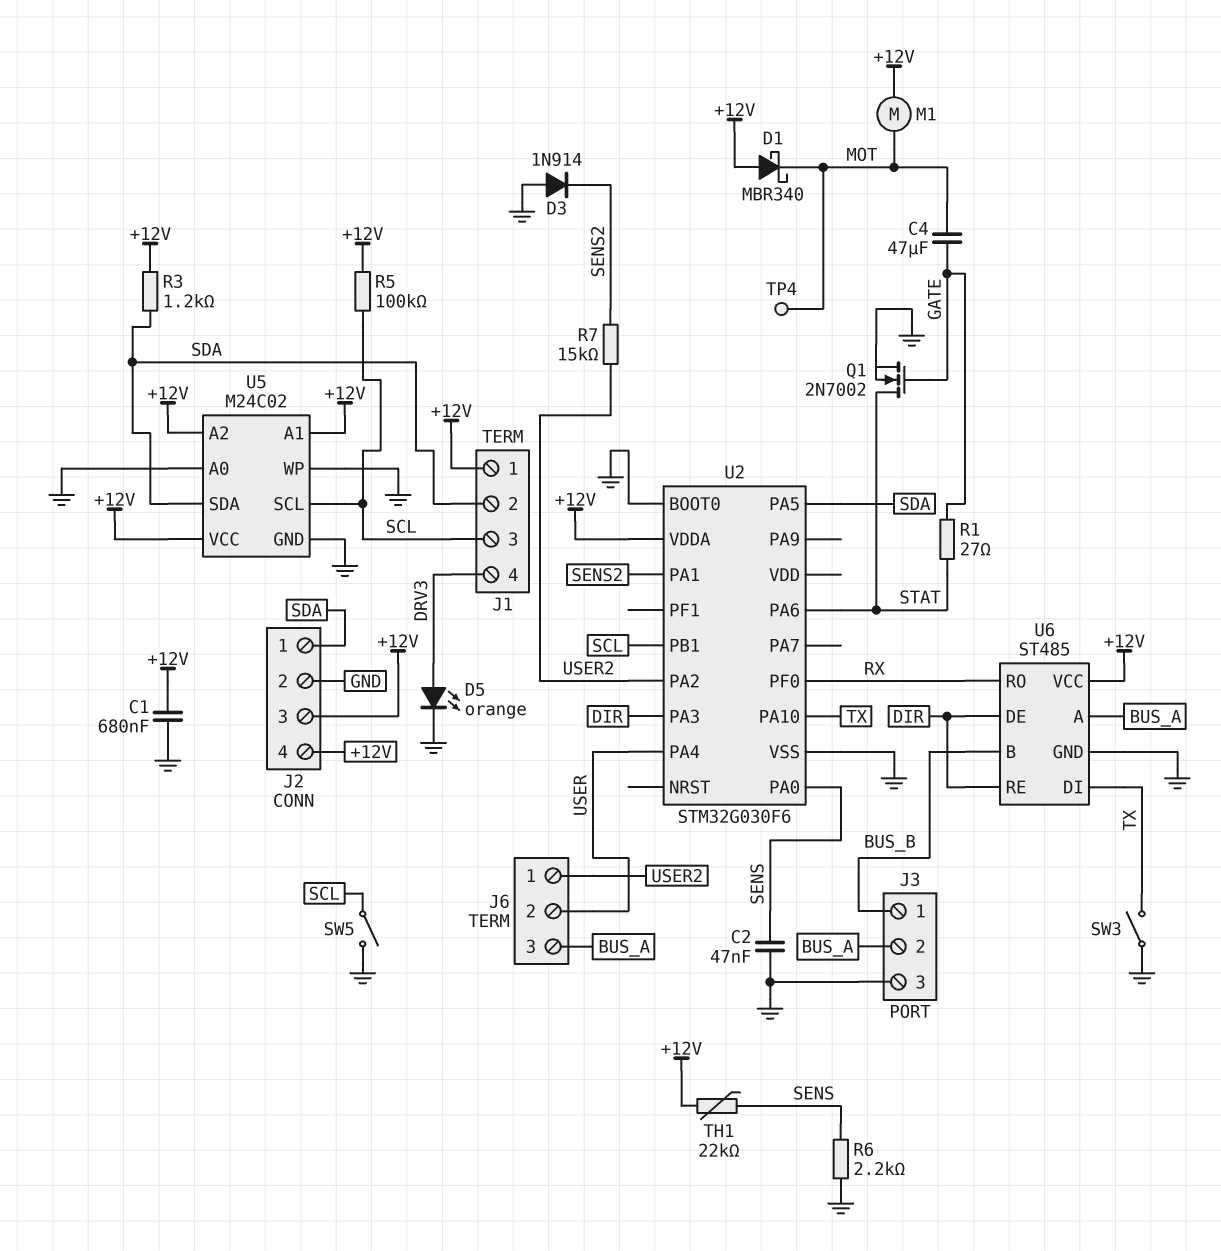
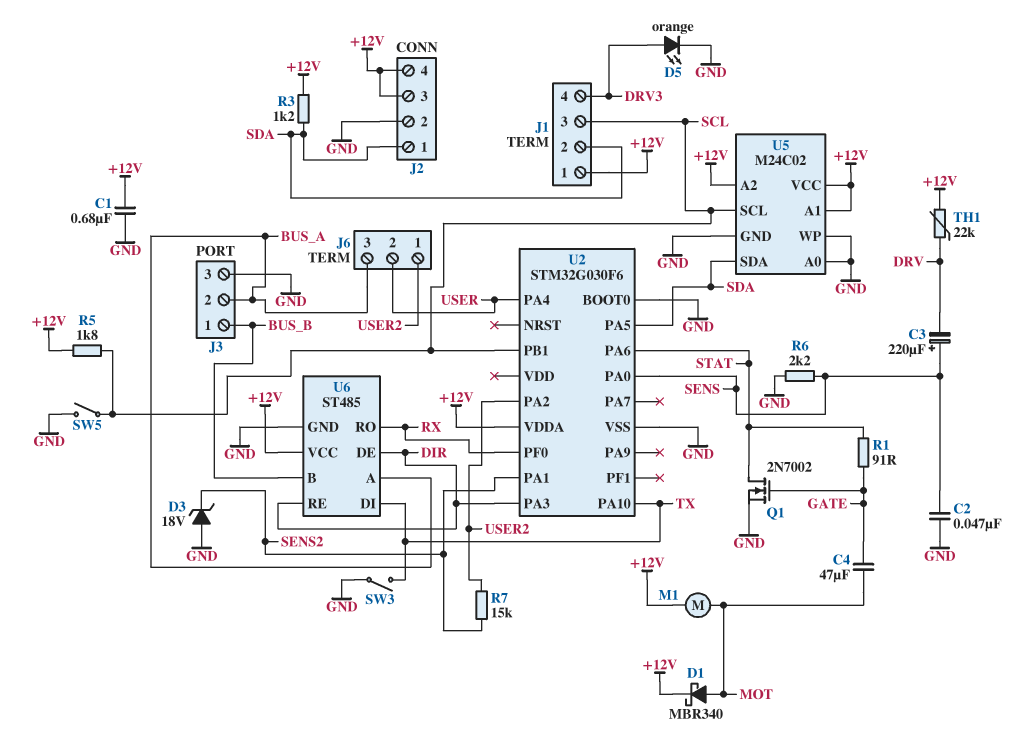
C3: none -> 220uF (plus SENS, minus DRV)
D1: schottky MBR340 (A +12V, K MOT) -> schottky MBR340 (A MOT, K +12V)
D3: diode 1N914 (A GND, K SENS2) -> zener 18V (A GND, K SENS2)
R1: 27 (GATE, STAT) -> 91 (GATE, STAT)
R5: 100k (+12V, SCL) -> 1.8k (+12V, SCL)
TH1: 22k (+12V, SENS) -> 22k (+12V, DRV)
TP4: test point (MOT) -> none

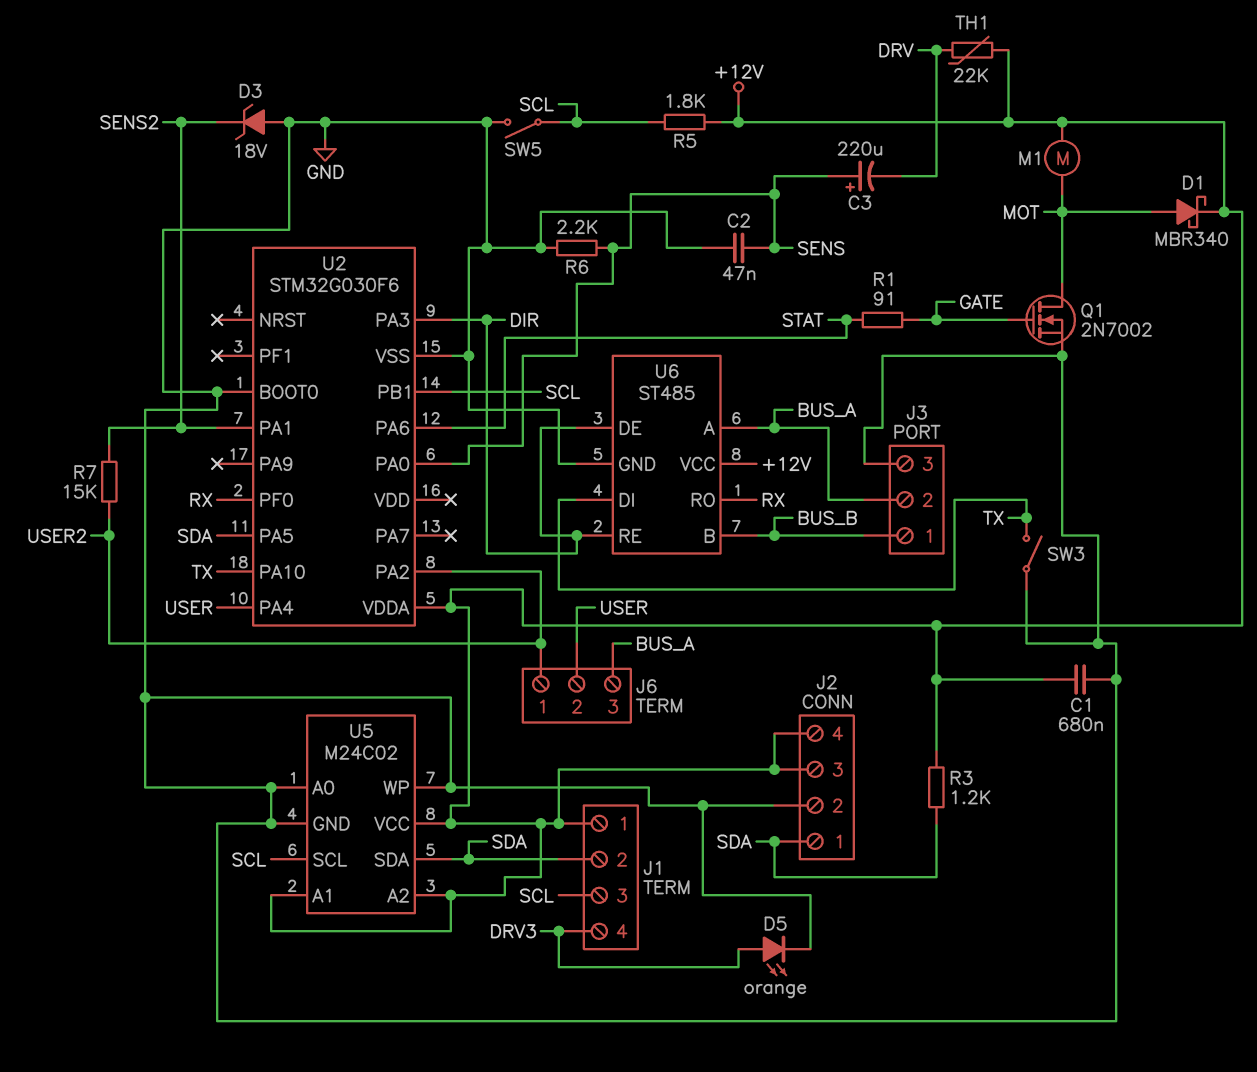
C4: 47uF (GATE, MOT) -> none
Q1: NMOS 2N7002 (G GATE, D STAT, S GND) -> NMOS 2N7002 (G GATE, D MOT, S GND)

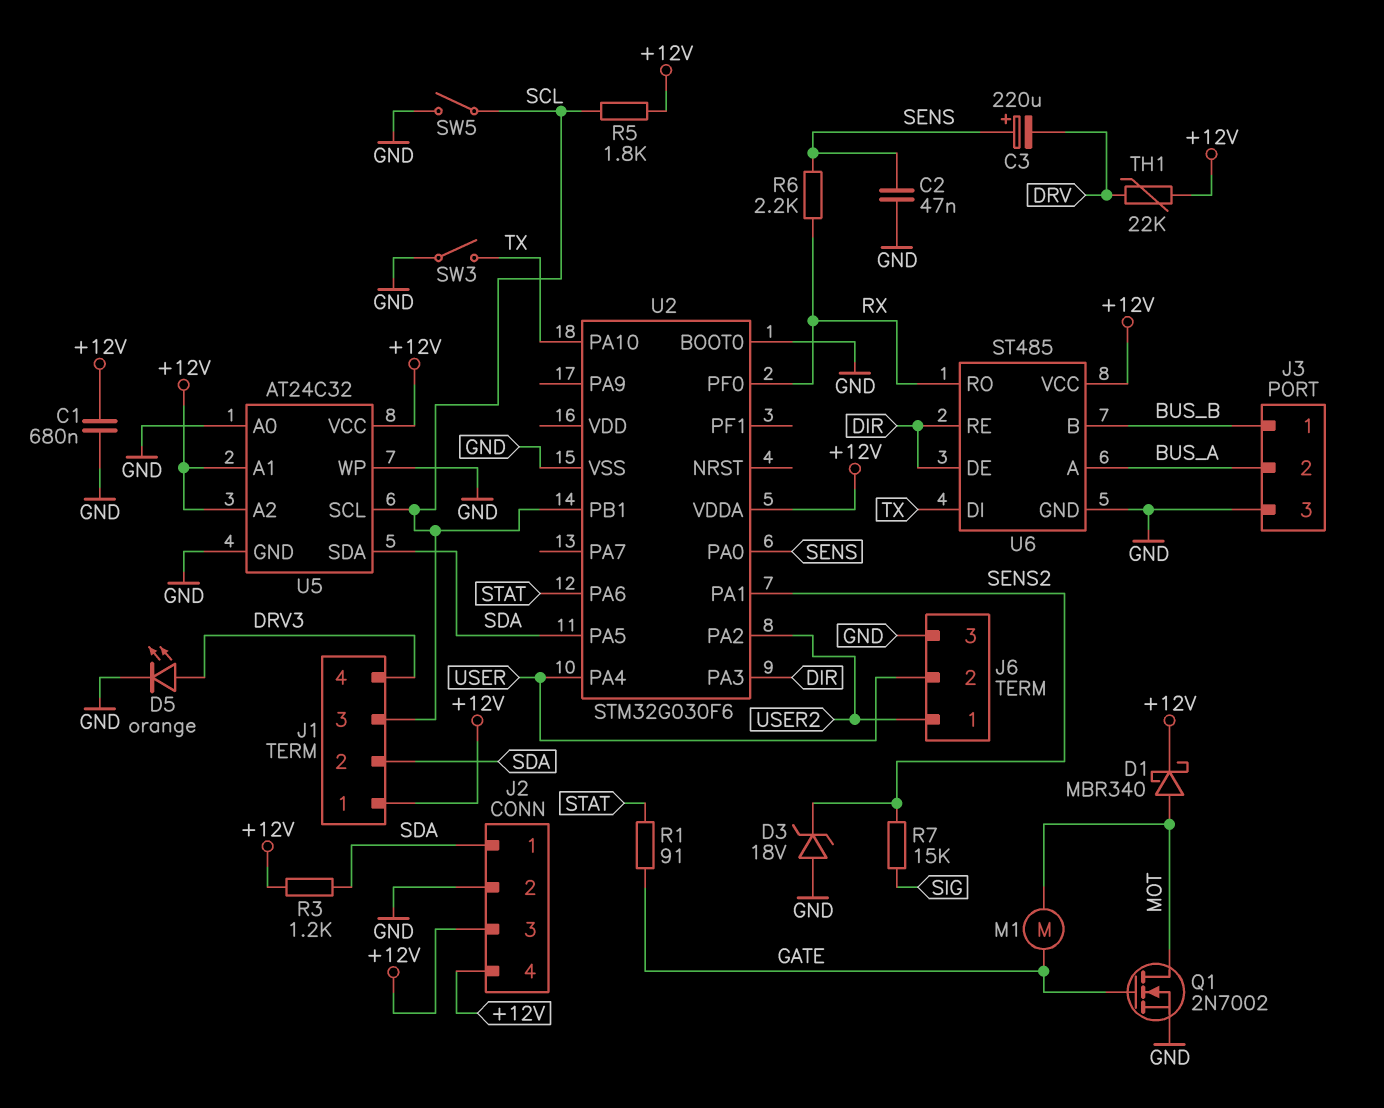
J6 pin 3: BUS_A -> GND
M1: motor (+12V, MOT) -> motor (GATE, MOT)
R6: 2.2k (GND, SENS) -> 2.2k (RX, SENS)
R7: 15k (SENS2, USER2) -> 15k (SENS2, SIG)
U5: M24C02 -> AT24C32

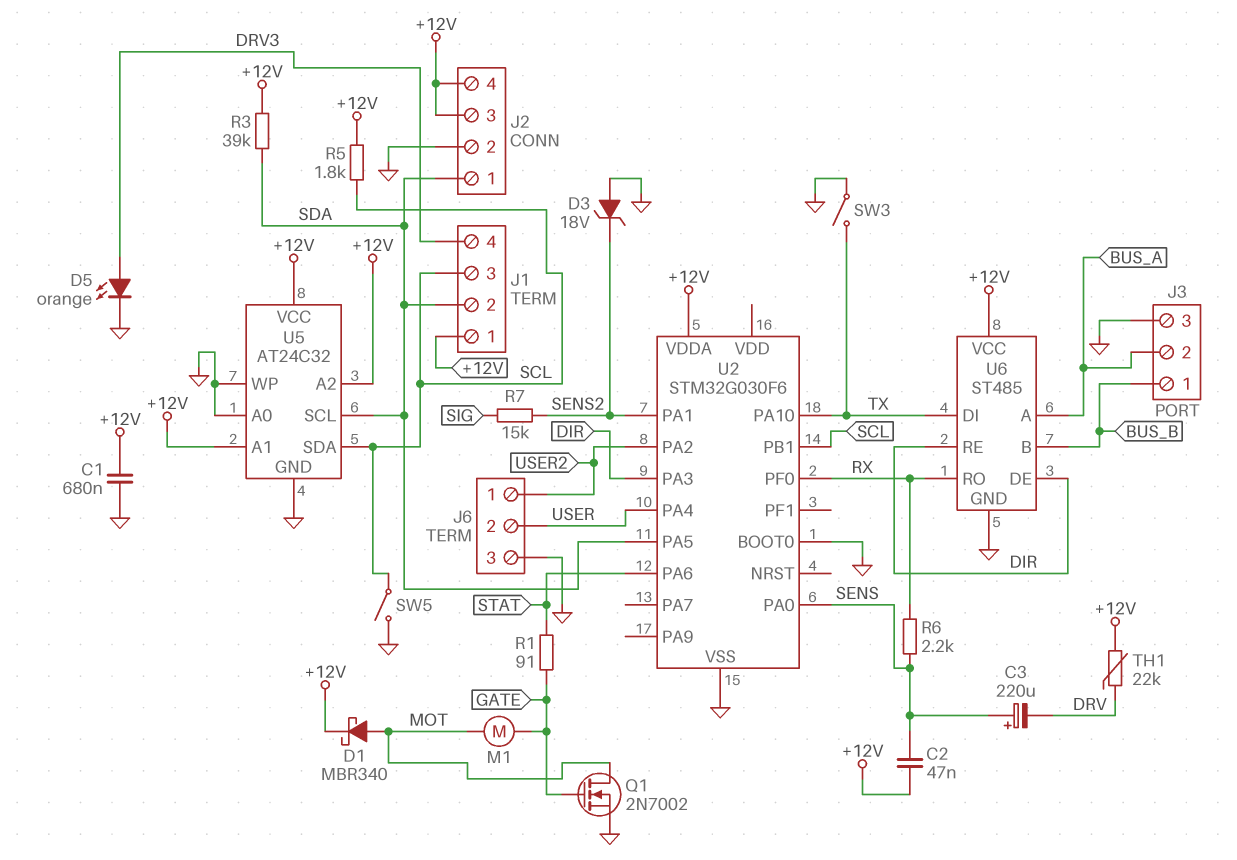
C2: 47nF (GND, SENS) -> 47nF (+12V, SENS)
R3: 1.2k (+12V, SDA) -> 39k (+12V, SDA)
U5 pin SCL: SCL -> SDA
U5 pin SDA: SDA -> SCL

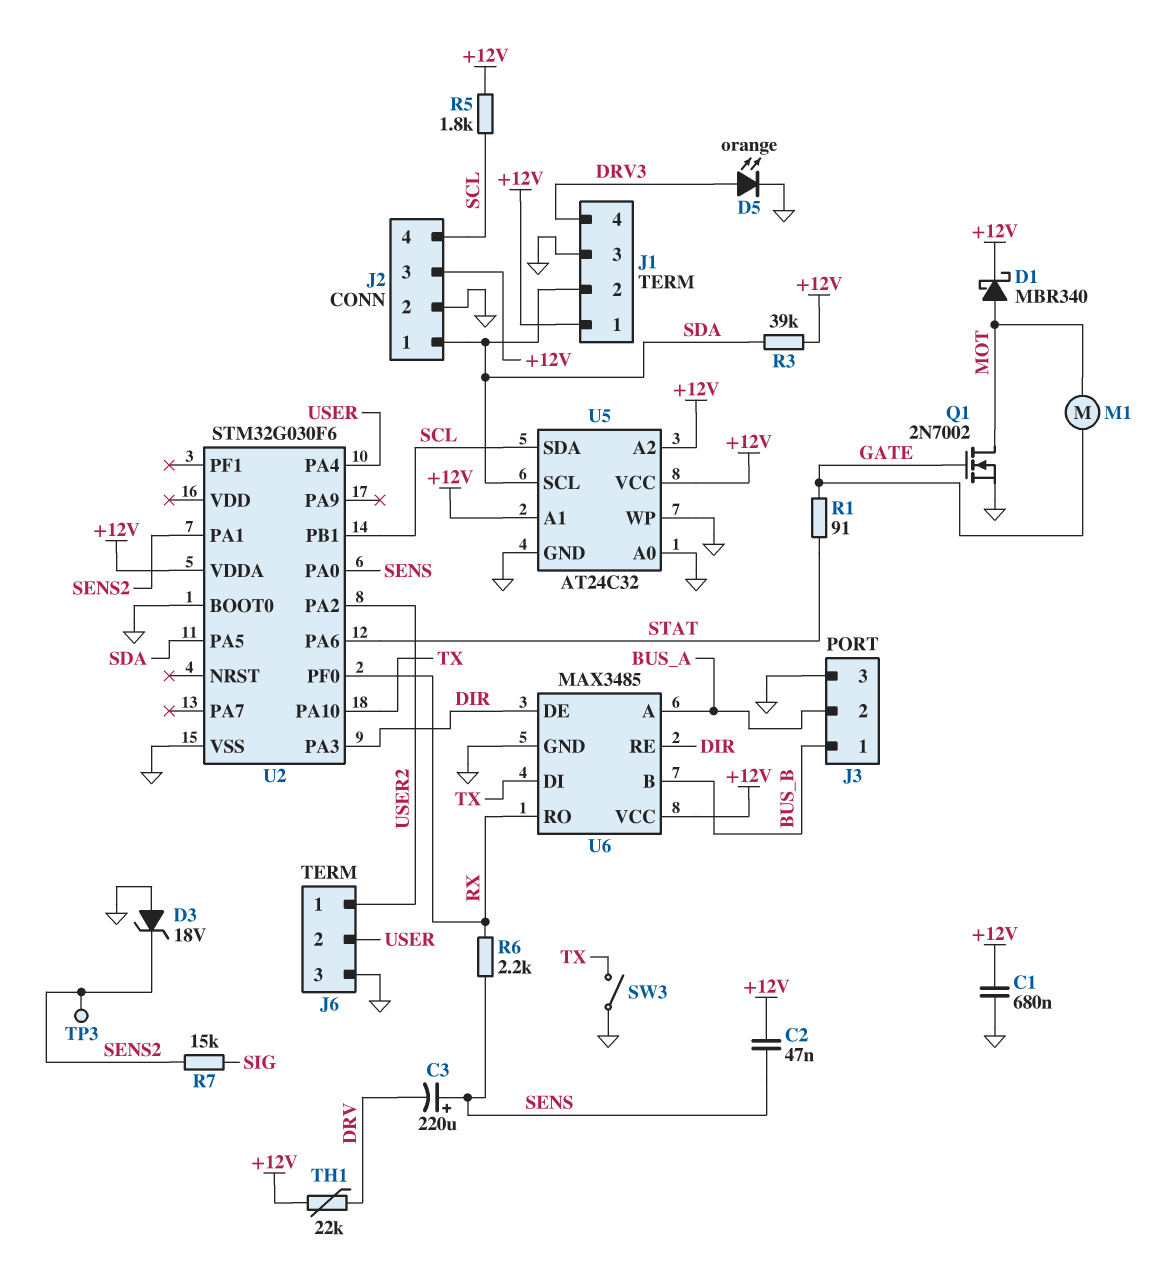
J1 pin 3: SCL -> GND
J2 pin 4: +12V -> SCL
SW5: switch (GND, SCL) -> none
TP3: none -> test point (SENS2)
U6: ST485 -> MAX3485

